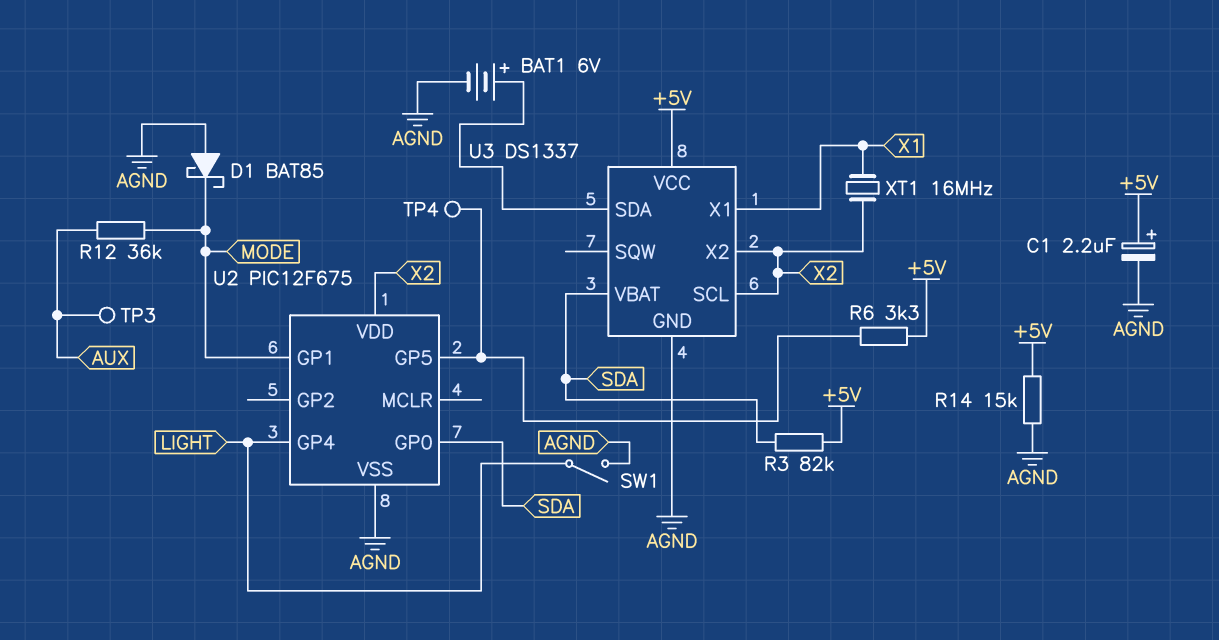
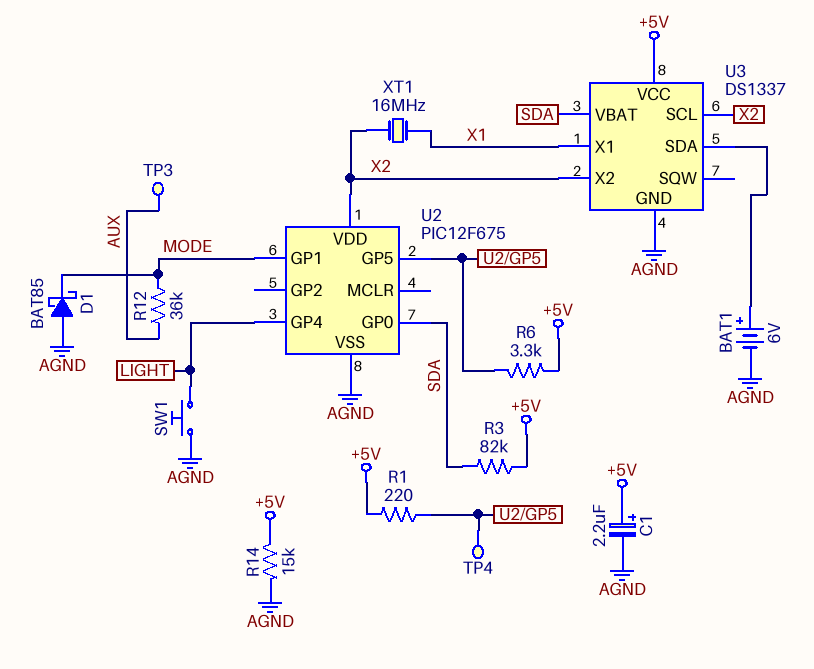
R1: none -> 220 (+5V, U2/GP5)
SW1: switch (AGND, LIGHT) -> button (AGND, LIGHT)

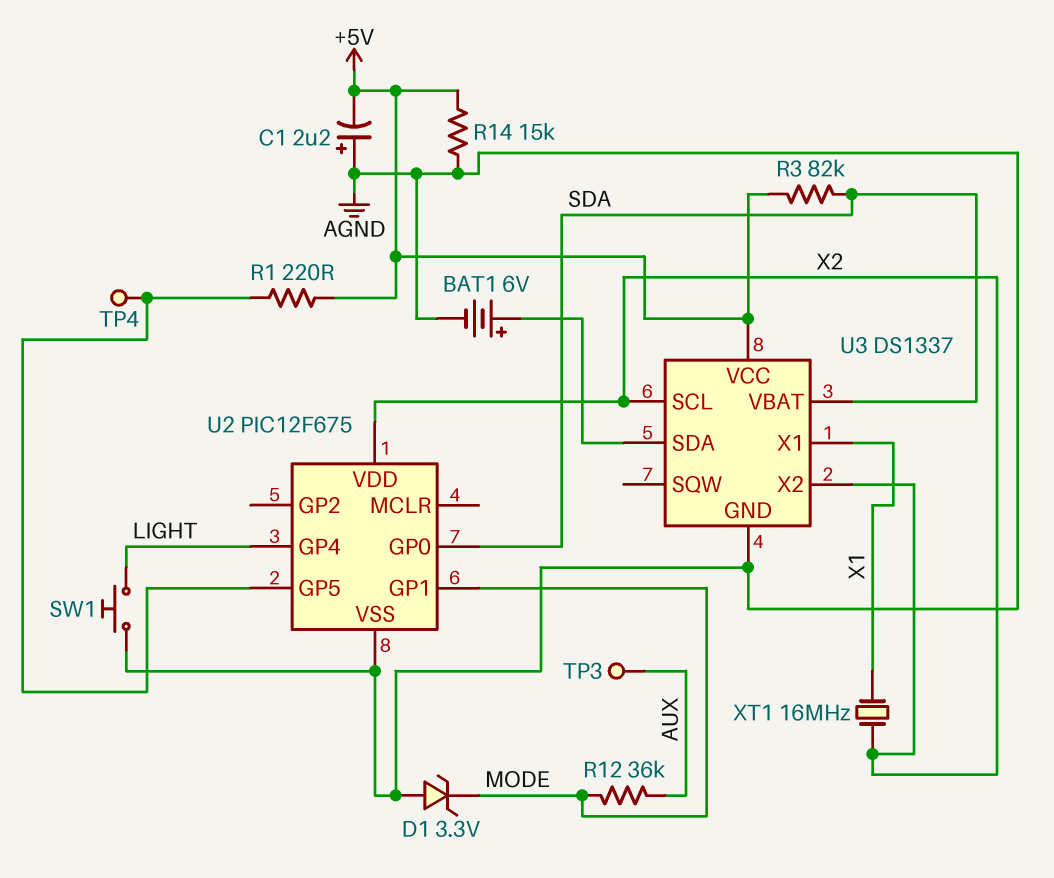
C1: 2.2uF (plus +5V, minus AGND) -> 2.2uF (plus AGND, minus +5V)
D1: schottky BAT85 (A AGND, K MODE) -> zener 3.3V (A AGND, K MODE)
R6: 3.3k (+5V, U2/GP5) -> none

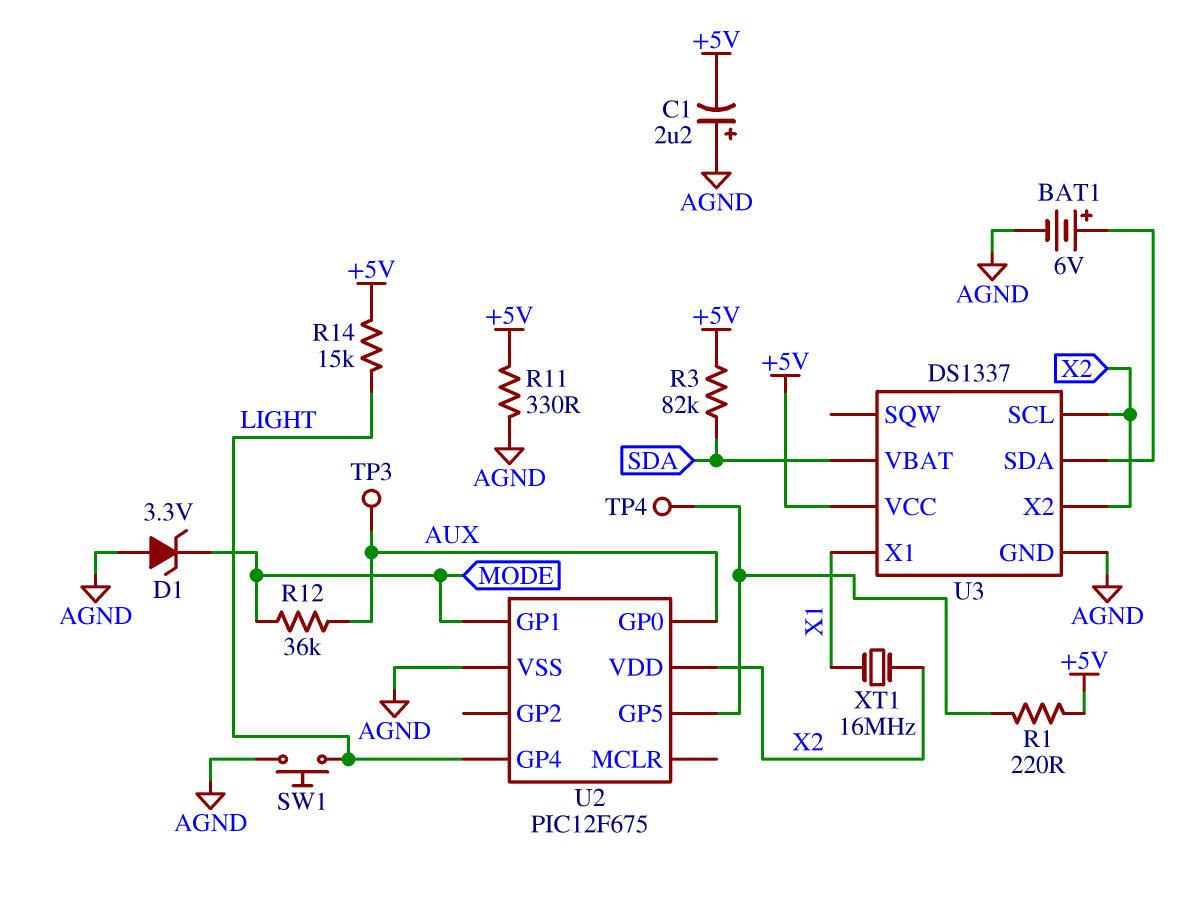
R11: none -> 330 (+5V, AGND)
R14: 15k (+5V, AGND) -> 15k (+5V, LIGHT)
U2 pin GP0: SDA -> AUX

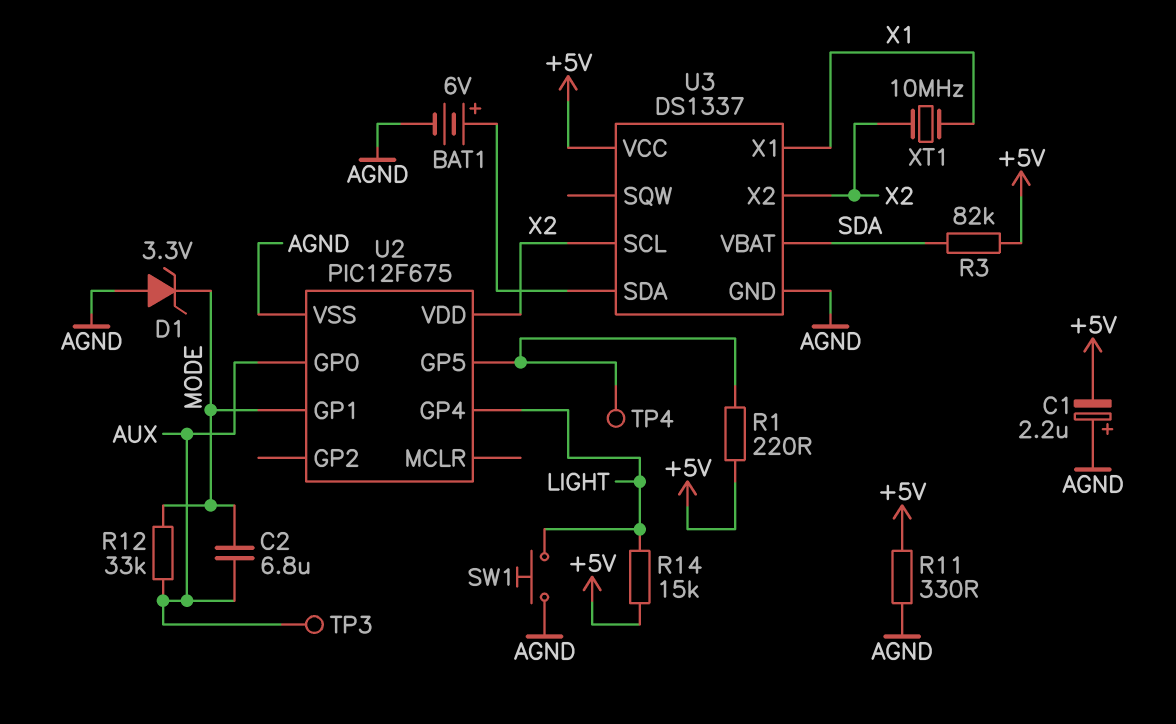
C2: none -> 6.8uF (AUX, MODE)
R12: 36k (AUX, MODE) -> 33k (AUX, MODE)
XT1: 16MHz (X1, X2) -> 10MHz (X1, X2)

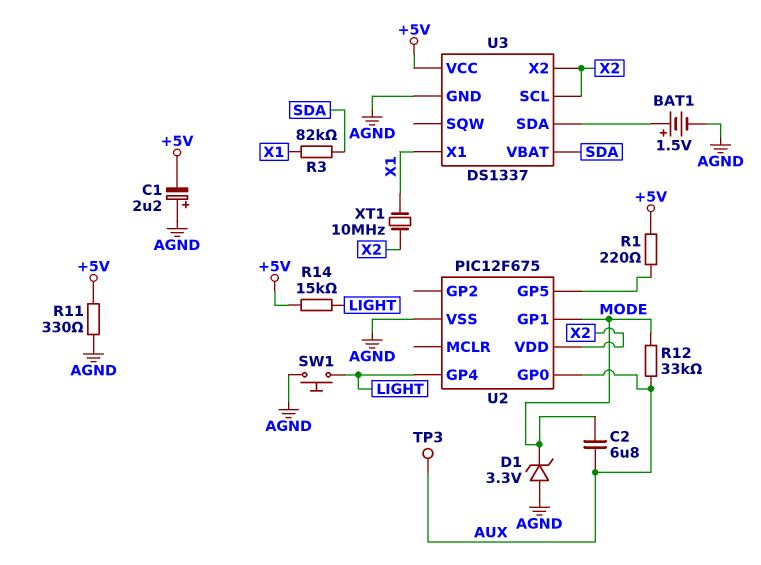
BAT1: 6V (plus U3/SDA, minus AGND) -> 1.5V (plus U3/SDA, minus AGND)
R3: 82k (+5V, SDA) -> 82k (SDA, X1)
TP4: test point (U2/GP5) -> none

